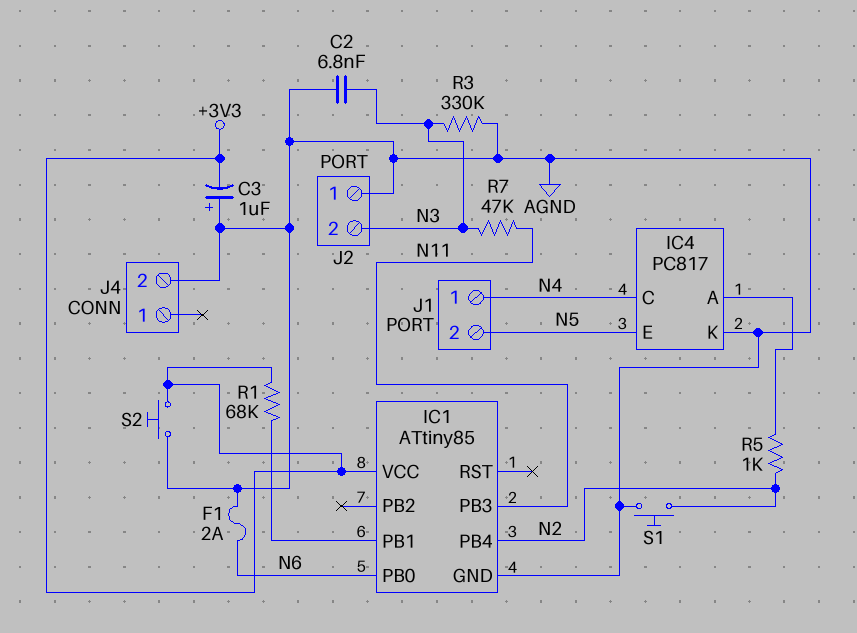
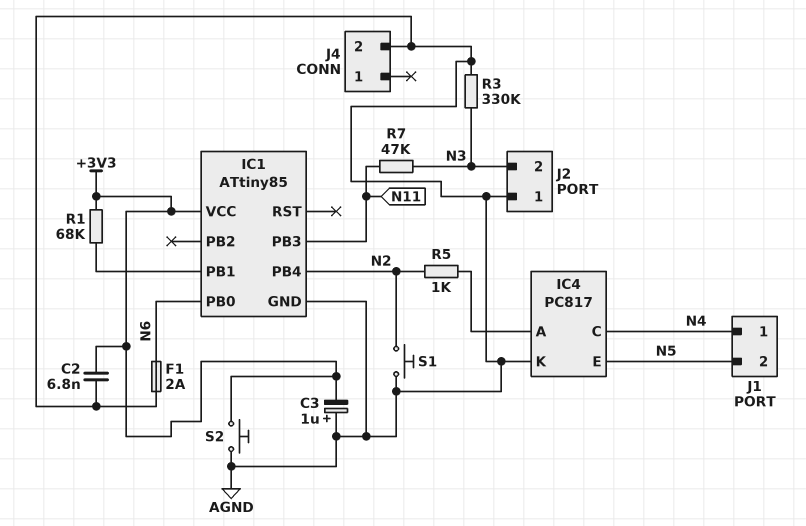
C2: 6.8nF (AGND, N3) -> 6.8nF (+3V3, AGND)

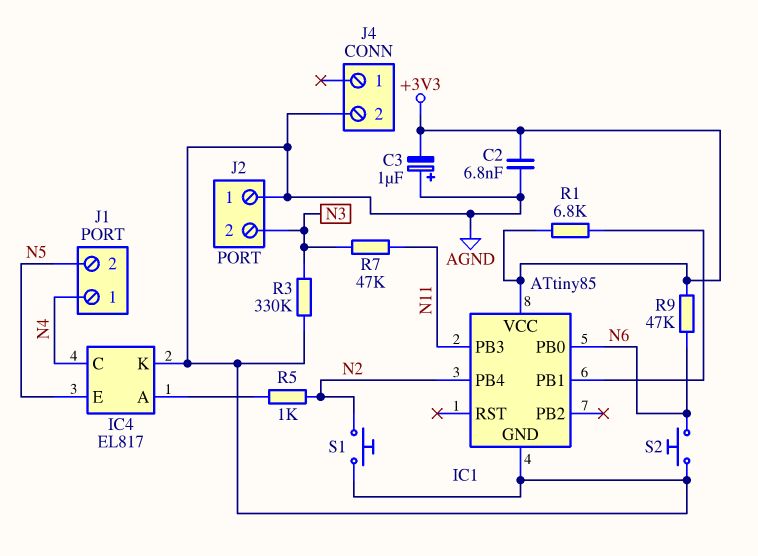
F1: 2A (AGND, N6) -> none
IC4: PC817 -> EL817
R1: 68k (+3V3, IC1/PB1) -> 6.8k (+3V3, IC1/PB1)
R9: none -> 47k (+3V3, N6)
S2: button (+3V3, AGND) -> button (AGND, N6)

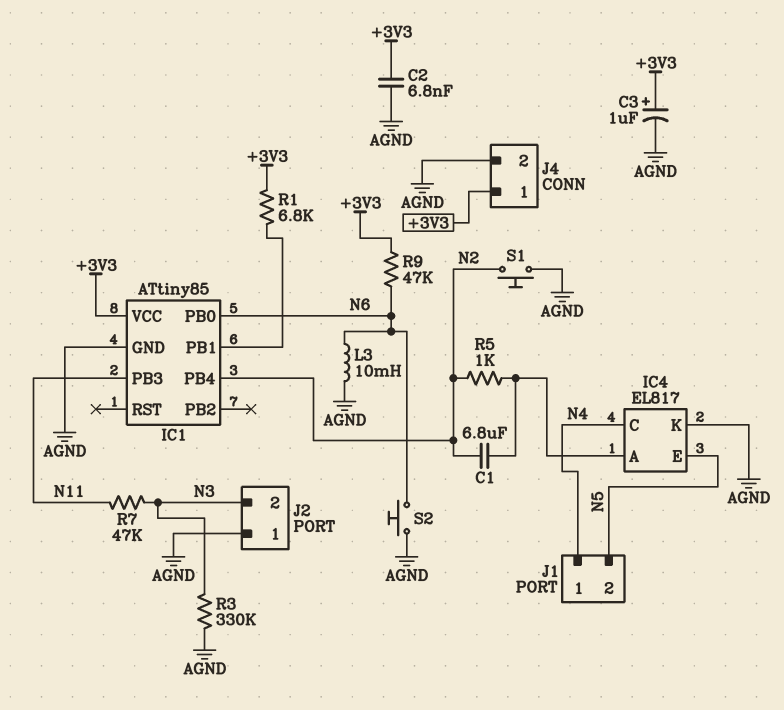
C1: none -> 6.8uF (IC4/A, N2)
C3: 1uF (plus AGND, minus +3V3) -> 1uF (plus +3V3, minus AGND)
J4 pin 1: none -> +3V3
L3: none -> 10mH (AGND, N6)

